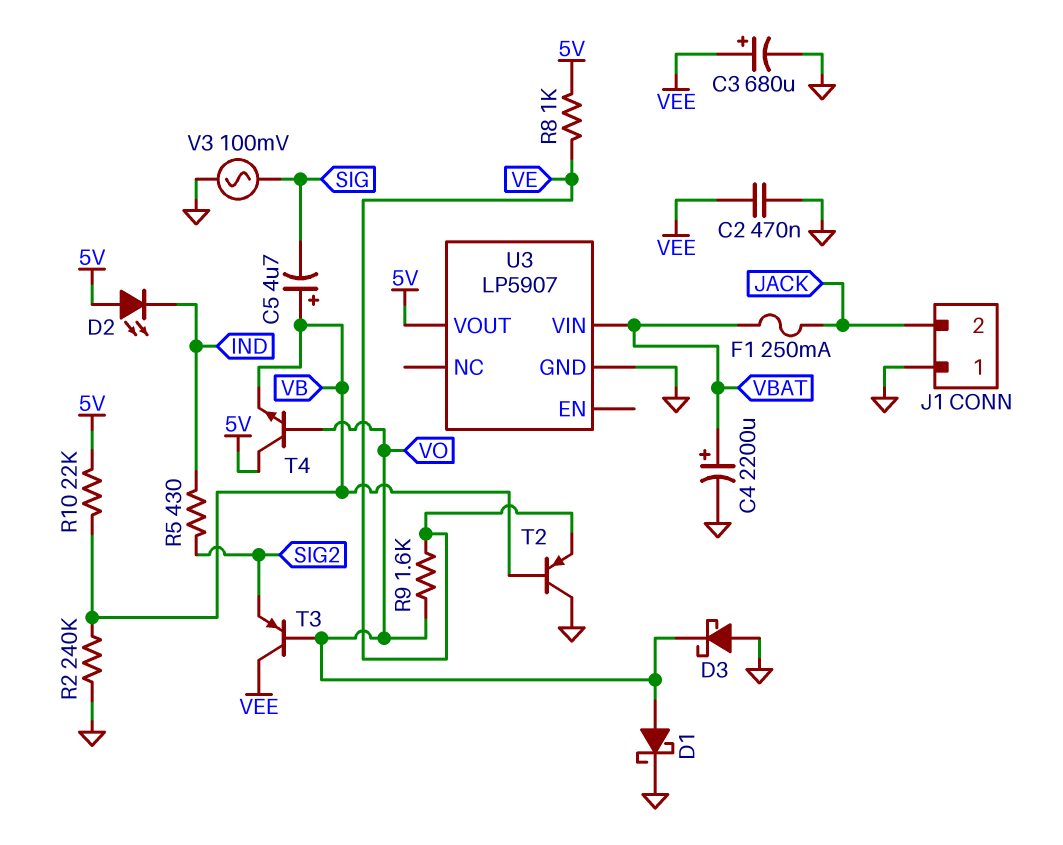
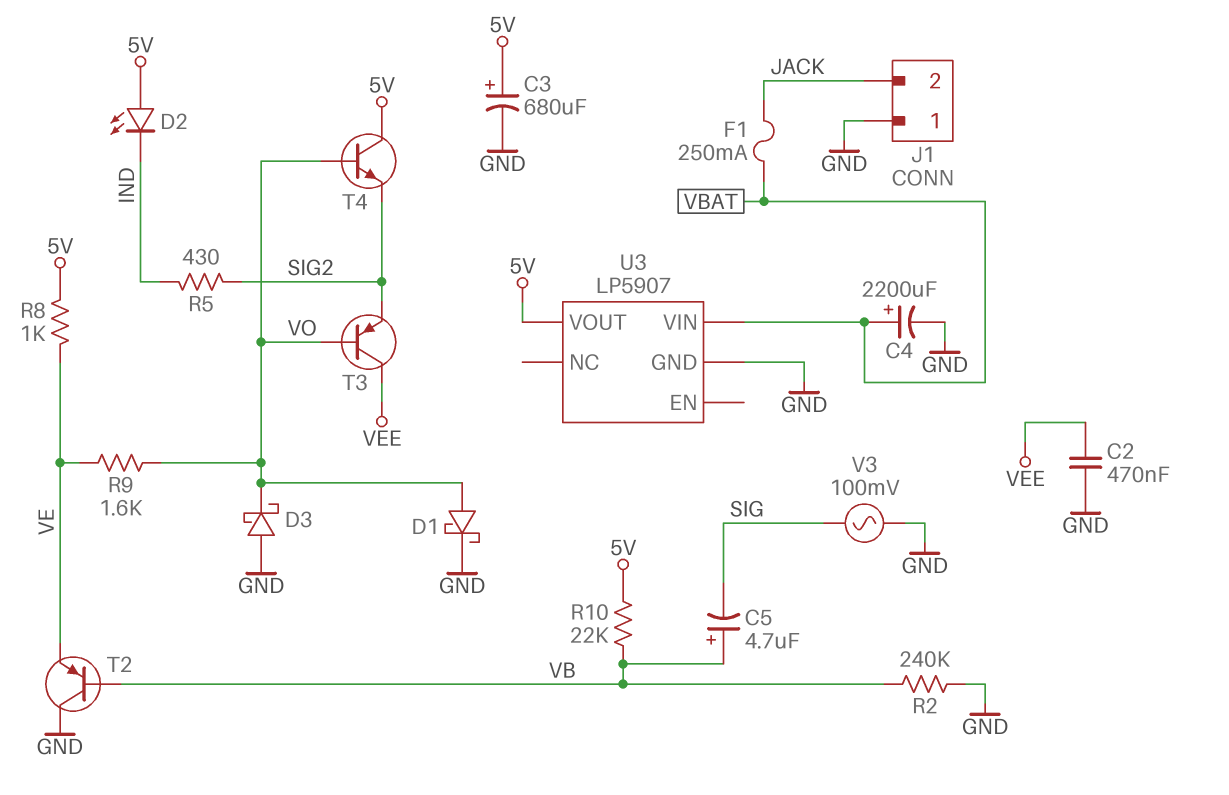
C3: 680uF (plus VEE, minus GND) -> 680uF (plus 5V, minus GND)
T4: NPN (B VO, C 5V, E VB) -> NPN (B VO, C 5V, E SIG2)

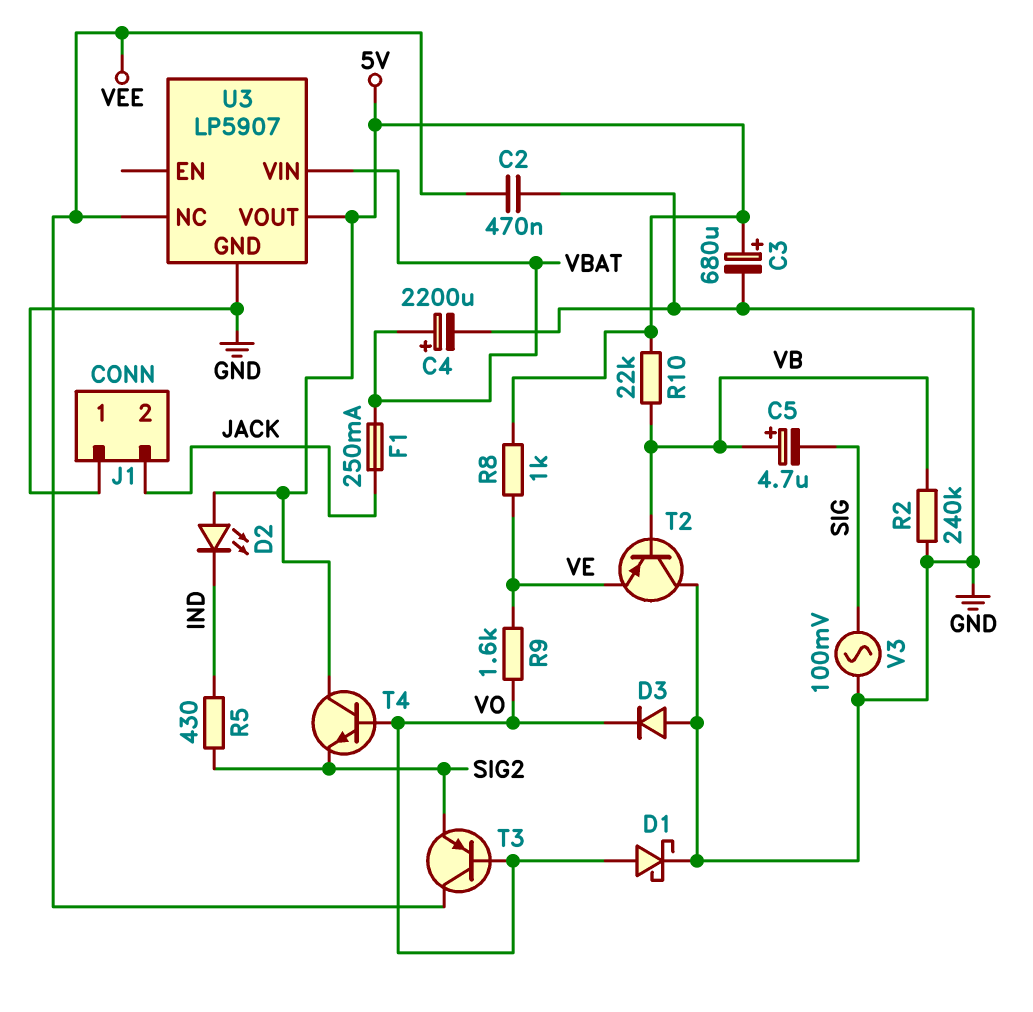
D3: schottky (A GND, K VO) -> diode (A GND, K VO)
U3 pin NC: none -> VEE

